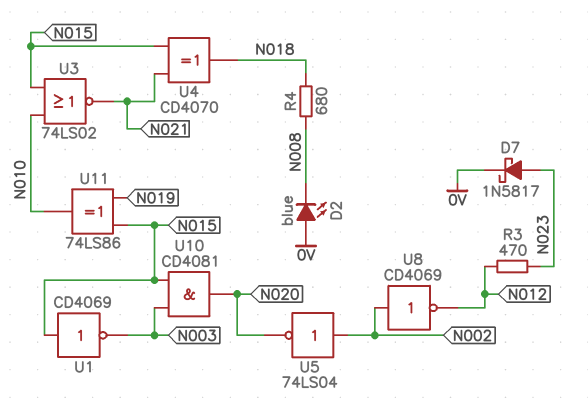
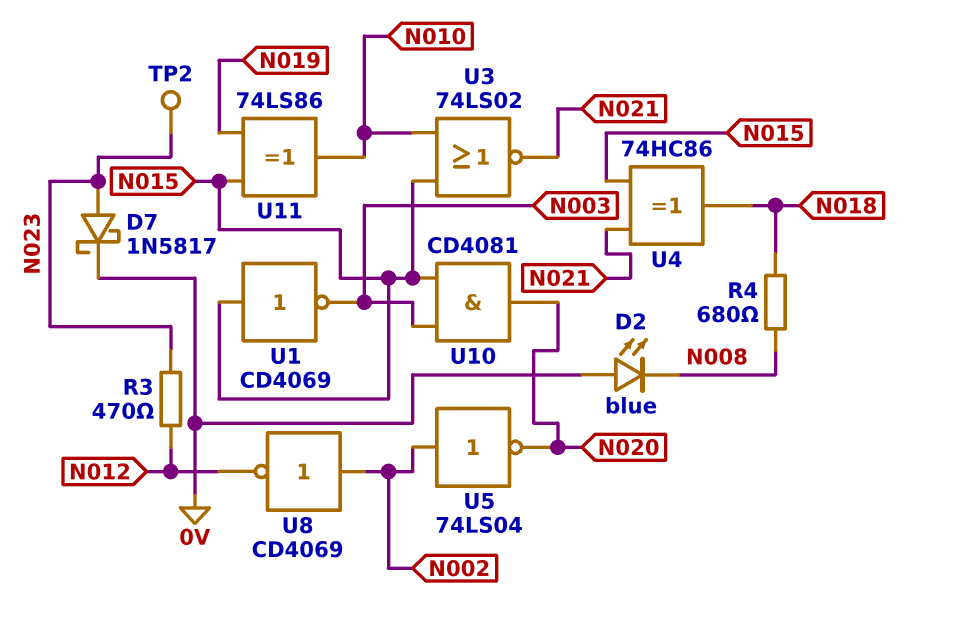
TP2: none -> test point (N023)
U4: XOR CD4070 (in N015, in N021, out N018) -> XOR 74HC86 (in N015, in N021, out N018)

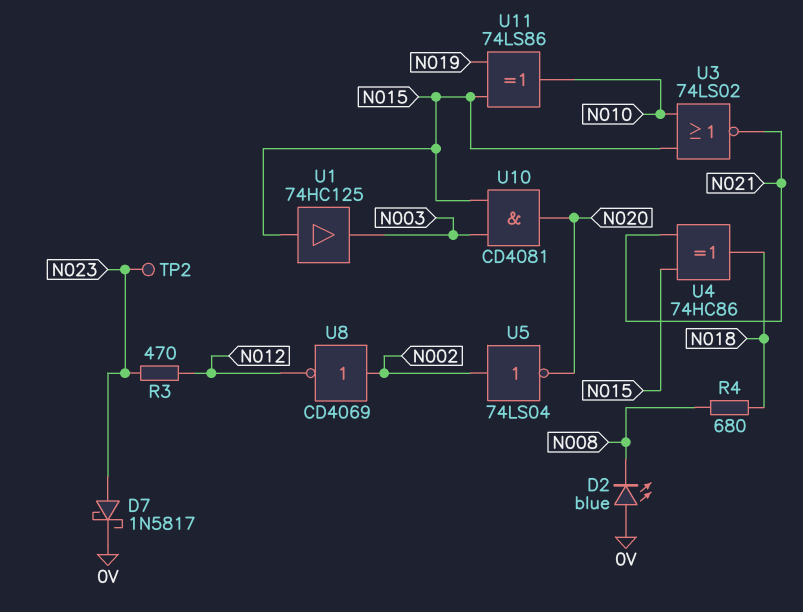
U1: NOT CD4069 (in N015, out N003) -> buffer 74HC125 (in N015, out N003)

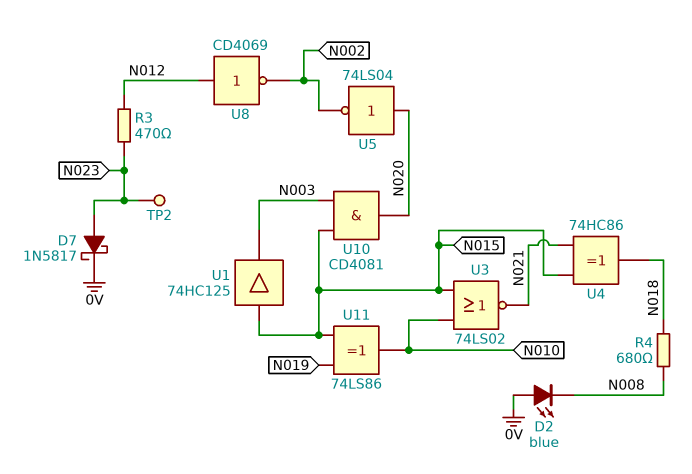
U5: NOT 74LS04 (in N002, out N020) -> NOT 74LS04 (in N020, out N002)
U8: NOT CD4069 (in N002, out N012) -> NOT CD4069 (in N012, out N002)

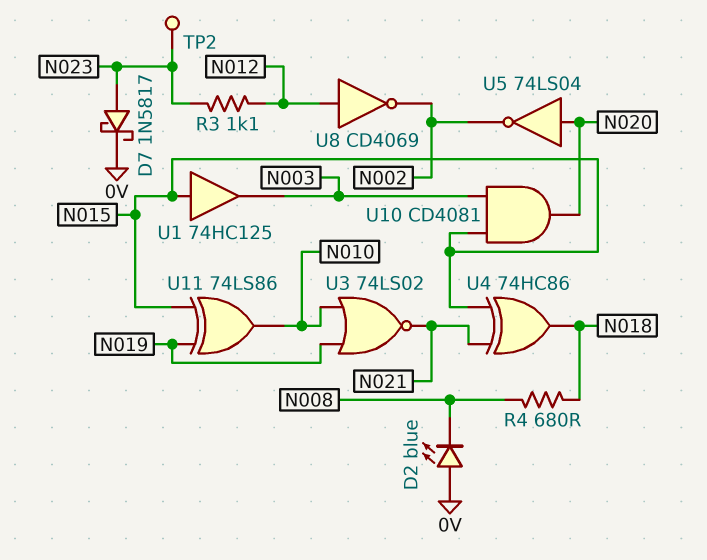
R3: 470 (N012, N023) -> 1.1k (N012, N023)
U3: NOR 74LS02 (in N010, in N015, out N021) -> NOR 74LS02 (in N010, in N019, out N021)

